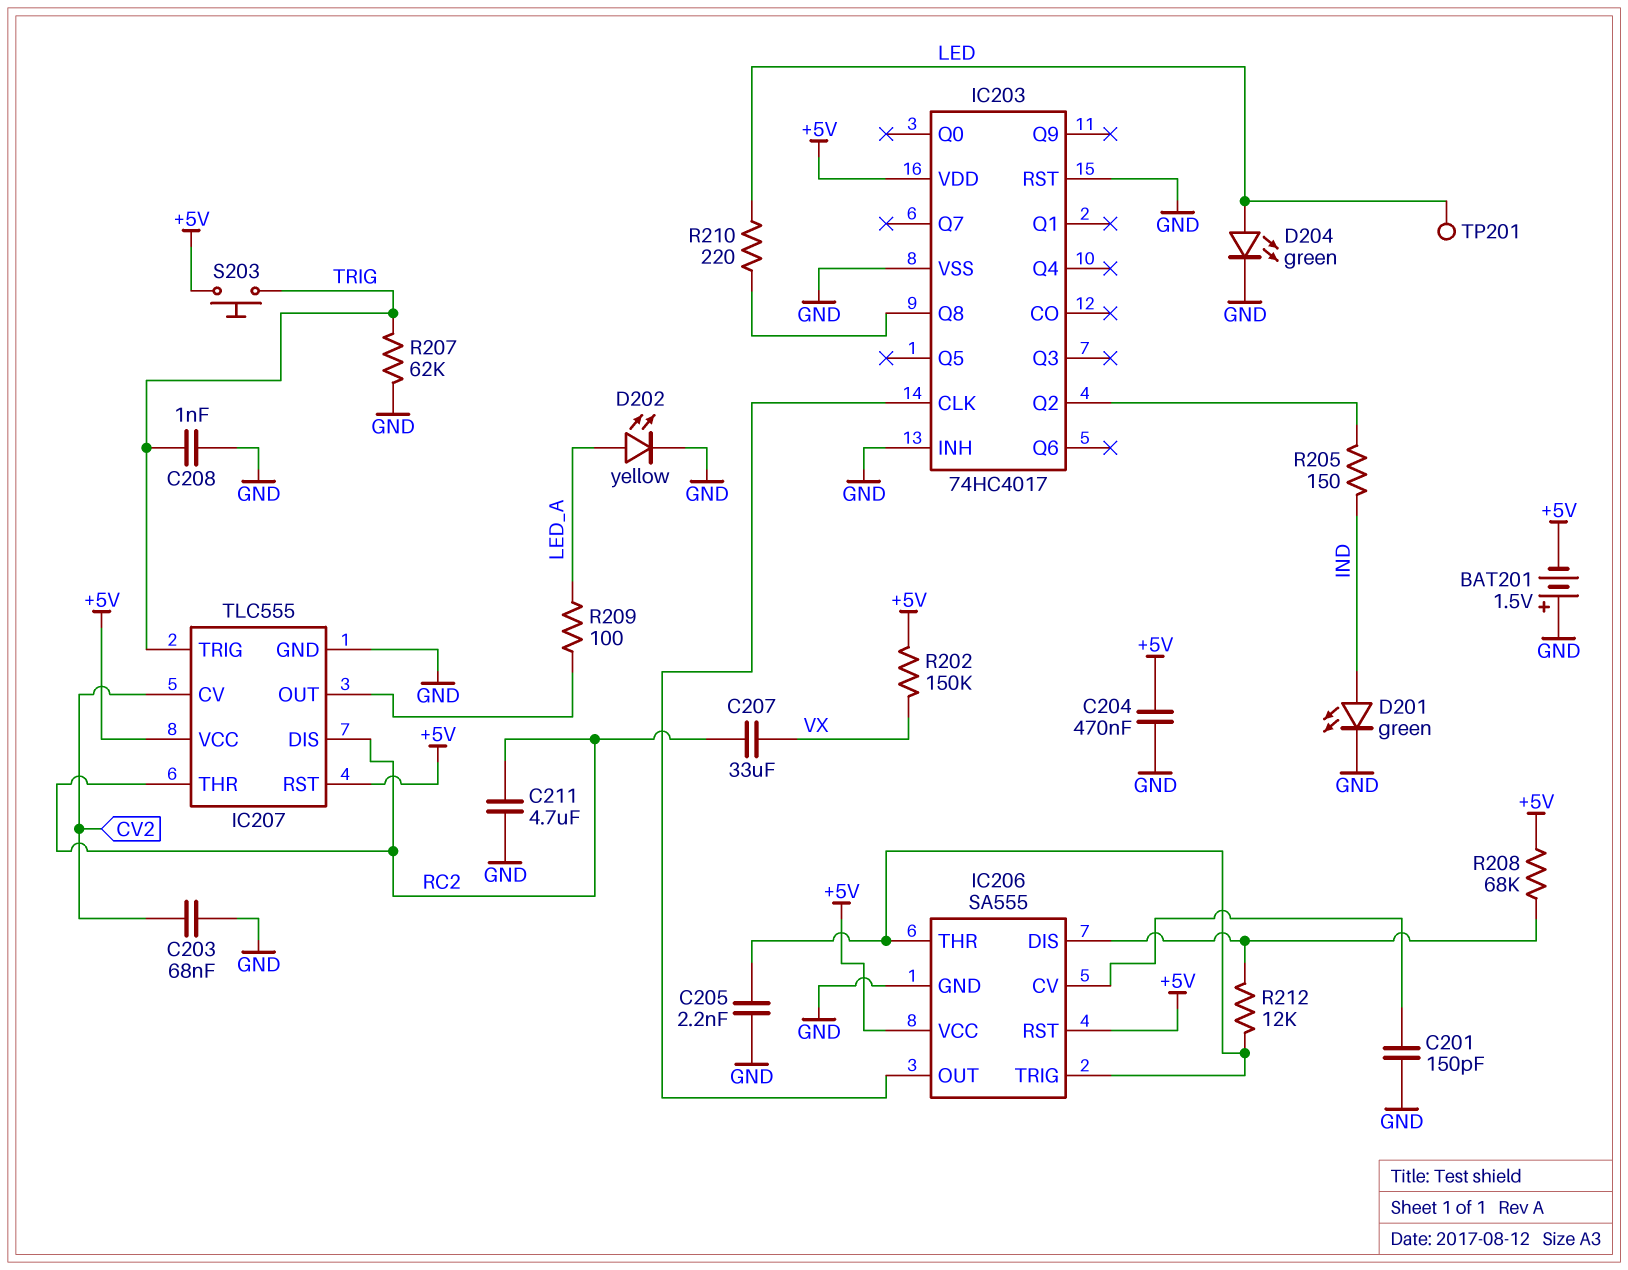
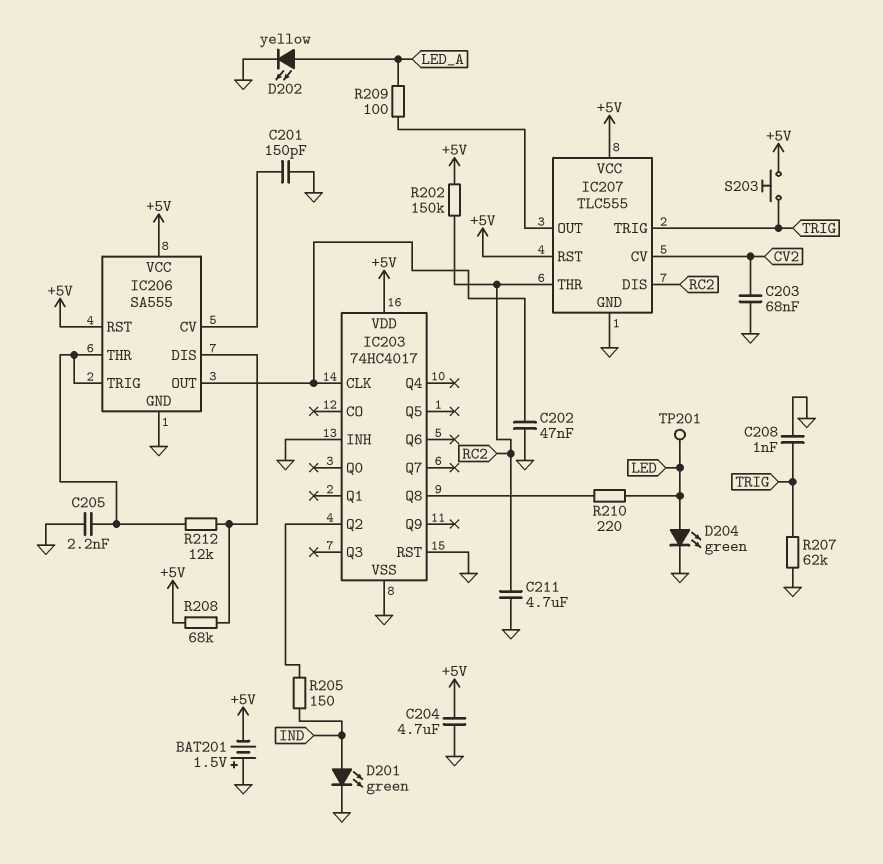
C202: none -> 47nF (GND, IC203/CLK)
C204: 470nF (+5V, GND) -> 4.7uF (+5V, GND)
C207: 33uF (RC2, VX) -> none
R202: 150k (+5V, VX) -> 150k (+5V, RC2)

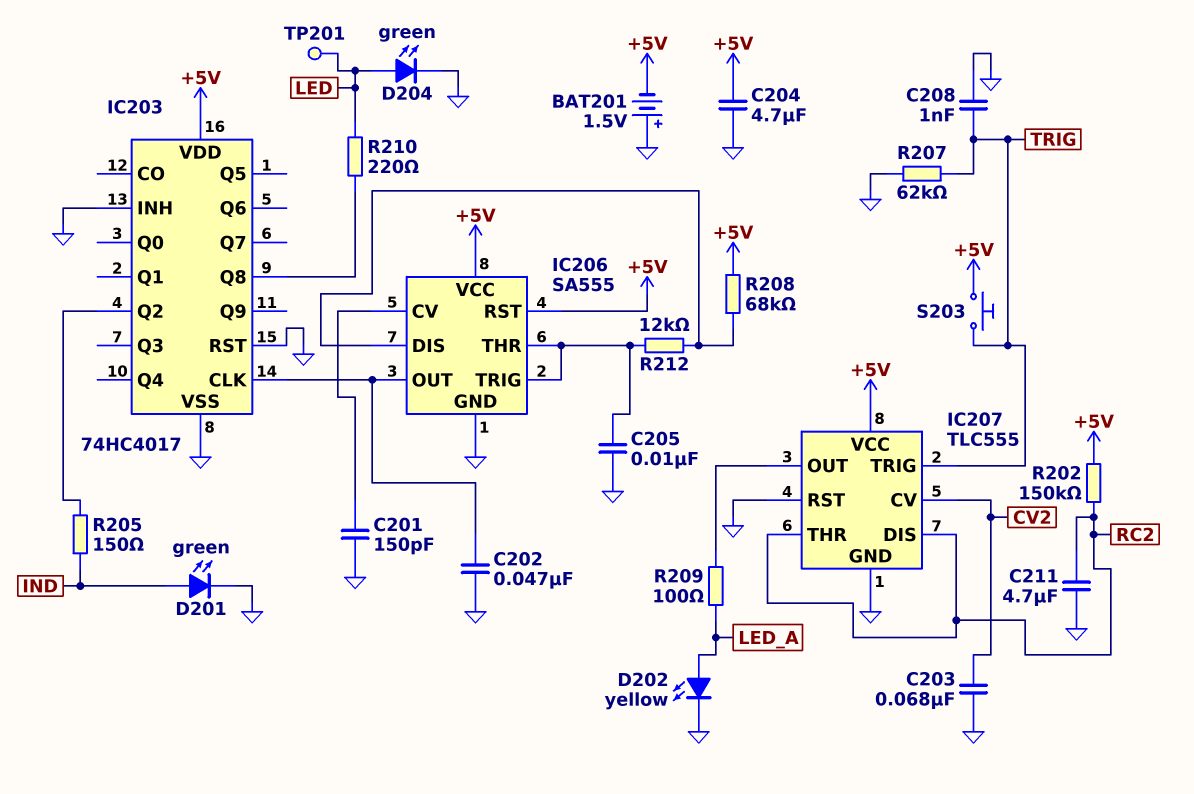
C205: 2.2nF (GND, IC206/THR) -> 10nF (GND, IC206/THR)
IC207 pin RST: +5V -> GND

